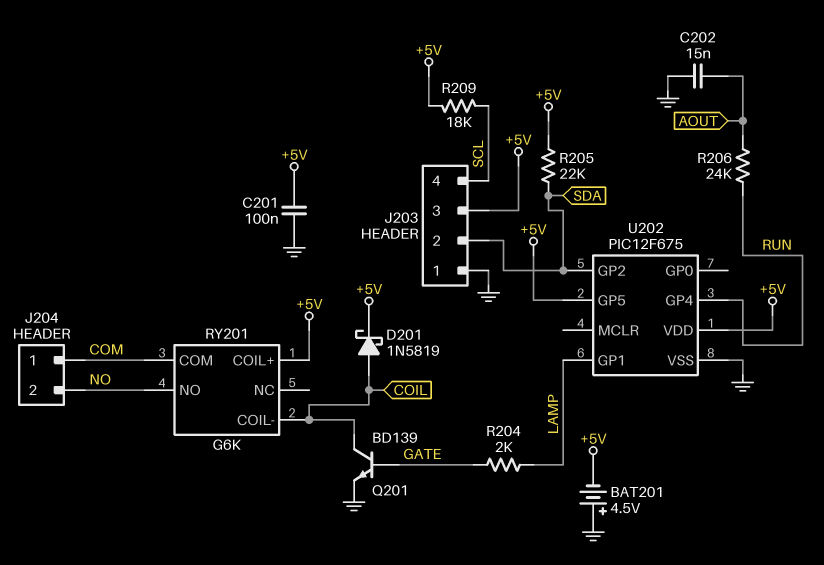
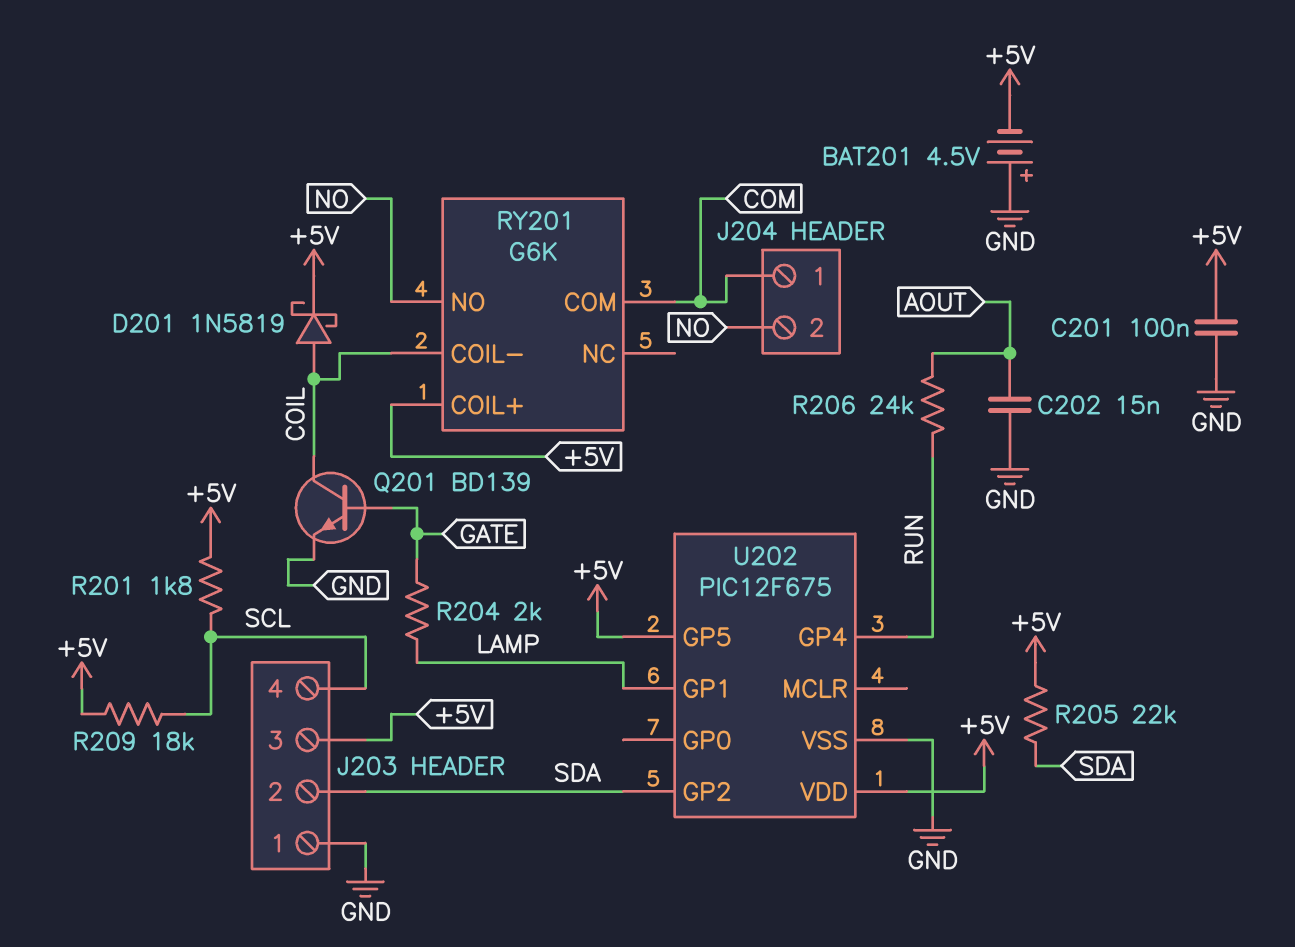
R201: none -> 1.8k (+5V, SCL)

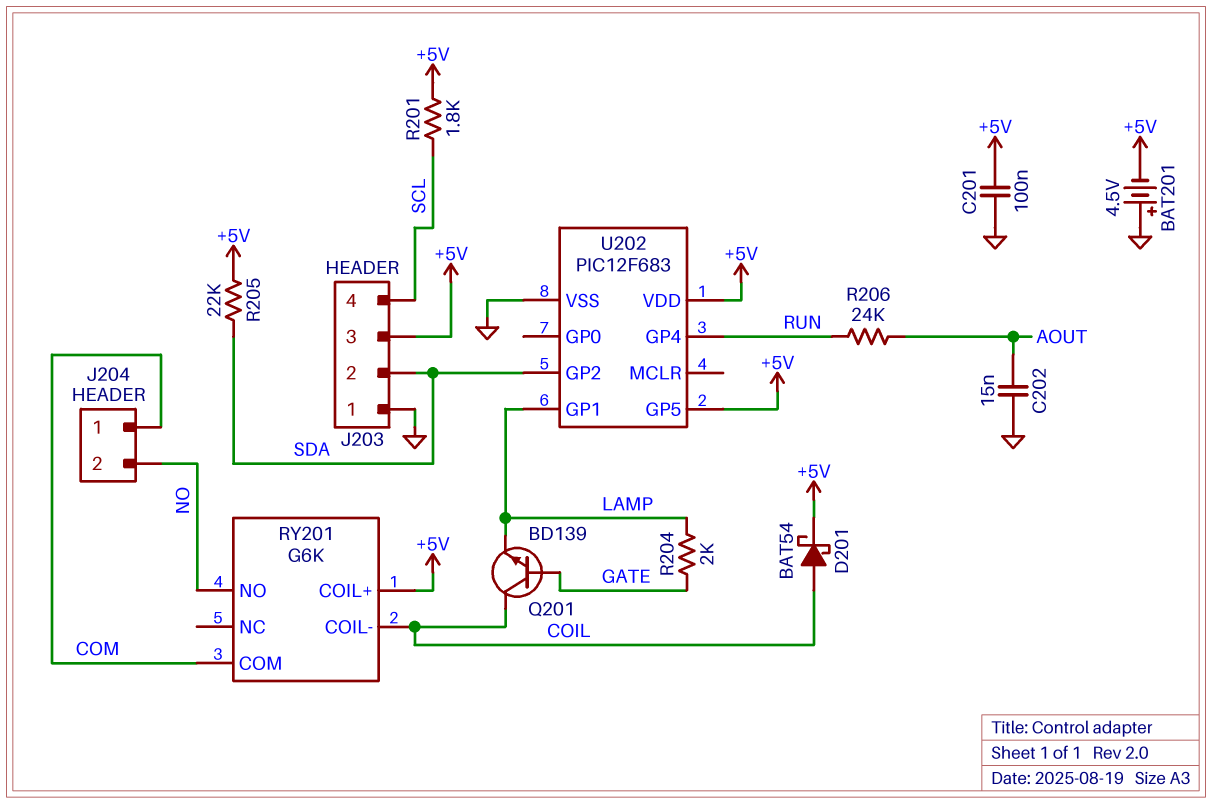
D201: schottky 1N5819 (A COIL, K +5V) -> schottky BAT54 (A COIL, K +5V)
Q201: NPN BD139 (B GATE, C COIL, E GND) -> NPN BD139 (B GATE, C COIL, E LAMP)
R209: 18k (+5V, SCL) -> none
U202: PIC12F675 -> PIC12F683

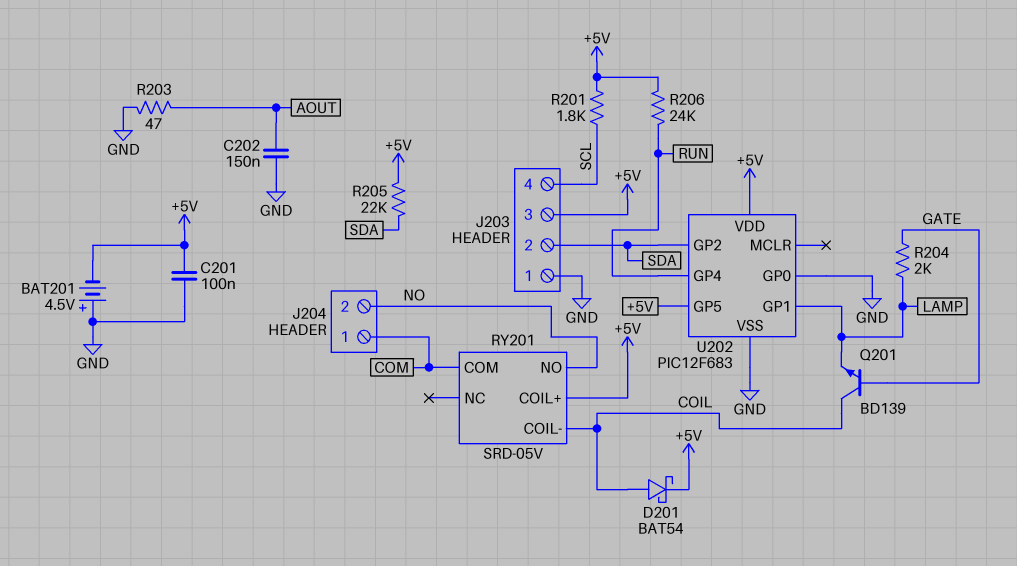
C202: 15nF (AOUT, GND) -> 150nF (AOUT, GND)
R203: none -> 47 (AOUT, GND)
R206: 24k (AOUT, RUN) -> 24k (+5V, RUN)
RY201: G6K -> SRD-05V
U202 pin GP0: none -> GND

